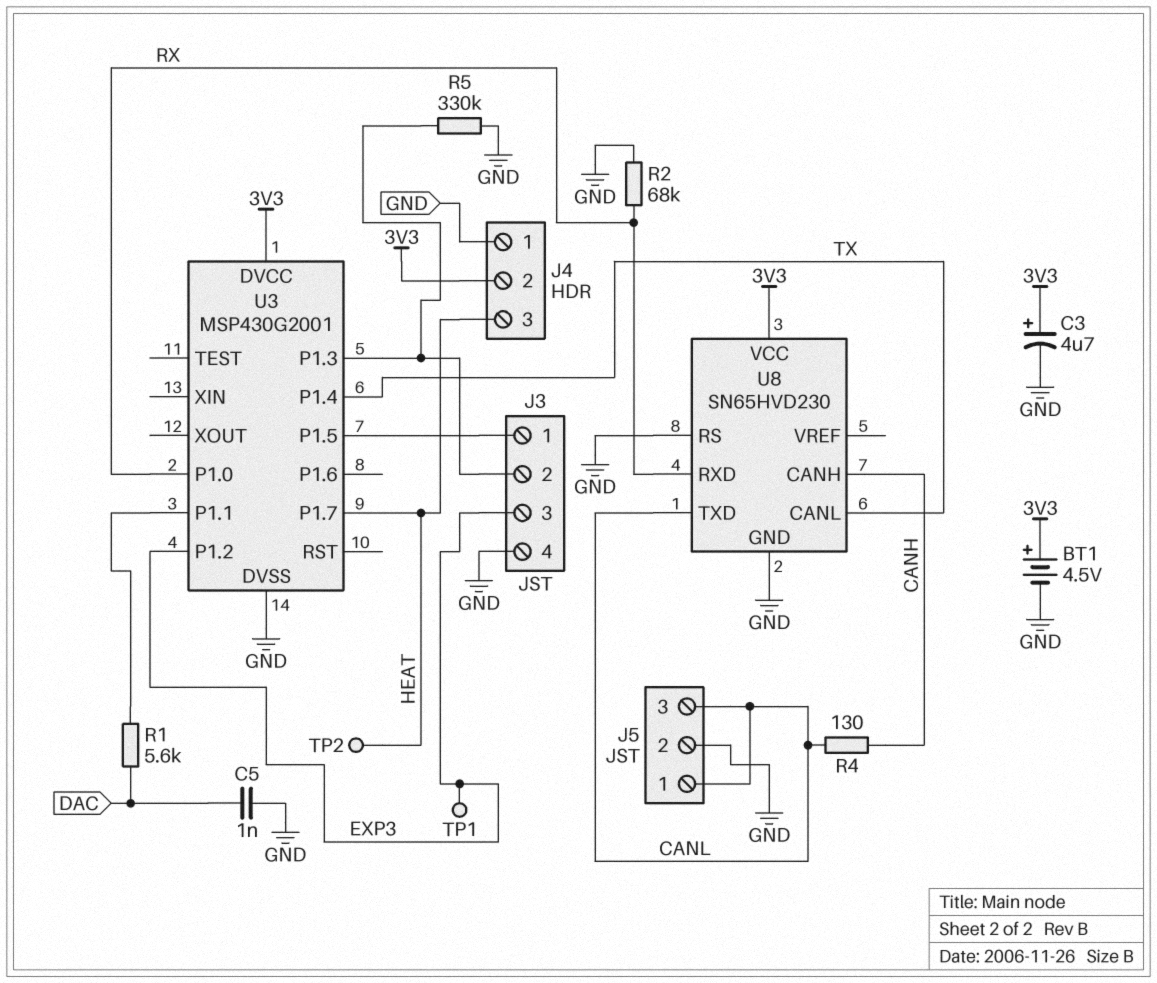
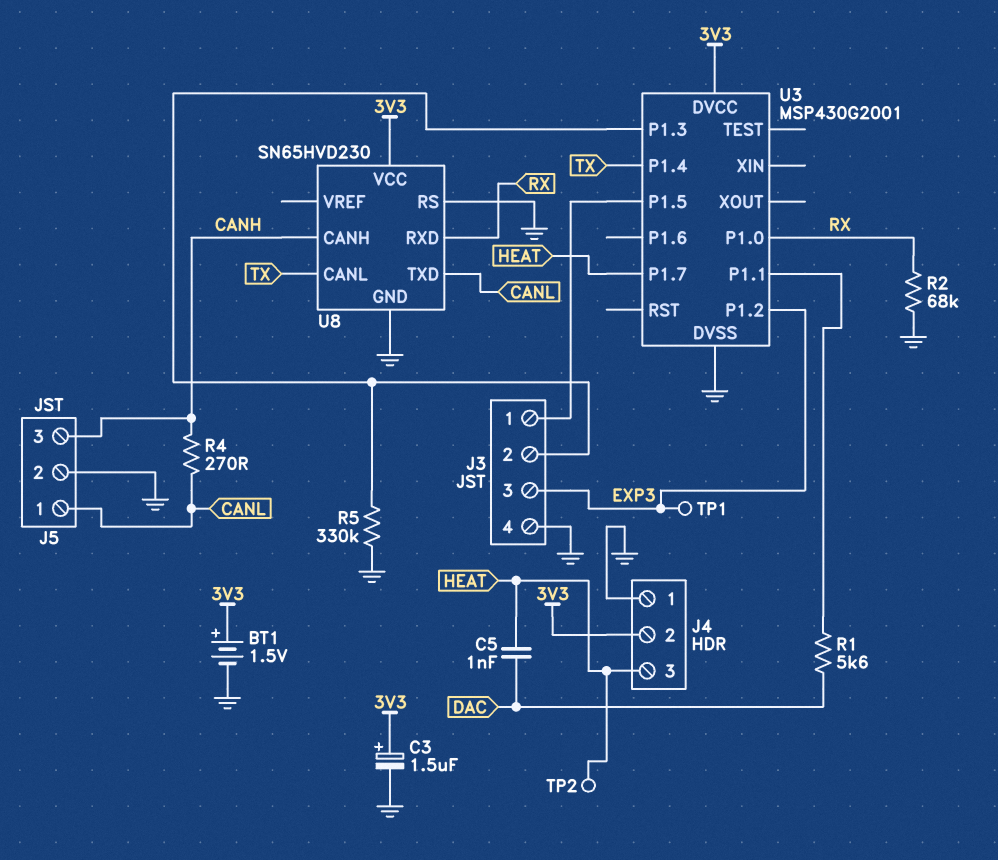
BT1: 4.5V (plus 3V3, minus GND) -> 1.5V (plus 3V3, minus GND)
C3: 4.7uF (plus 3V3, minus GND) -> 1.5uF (plus 3V3, minus GND)
C5: 1nF (DAC, GND) -> 1nF (DAC, HEAT)
J5 pin 3: CANL -> CANH
R4: 130 (CANH, CANL) -> 270 (CANH, CANL)

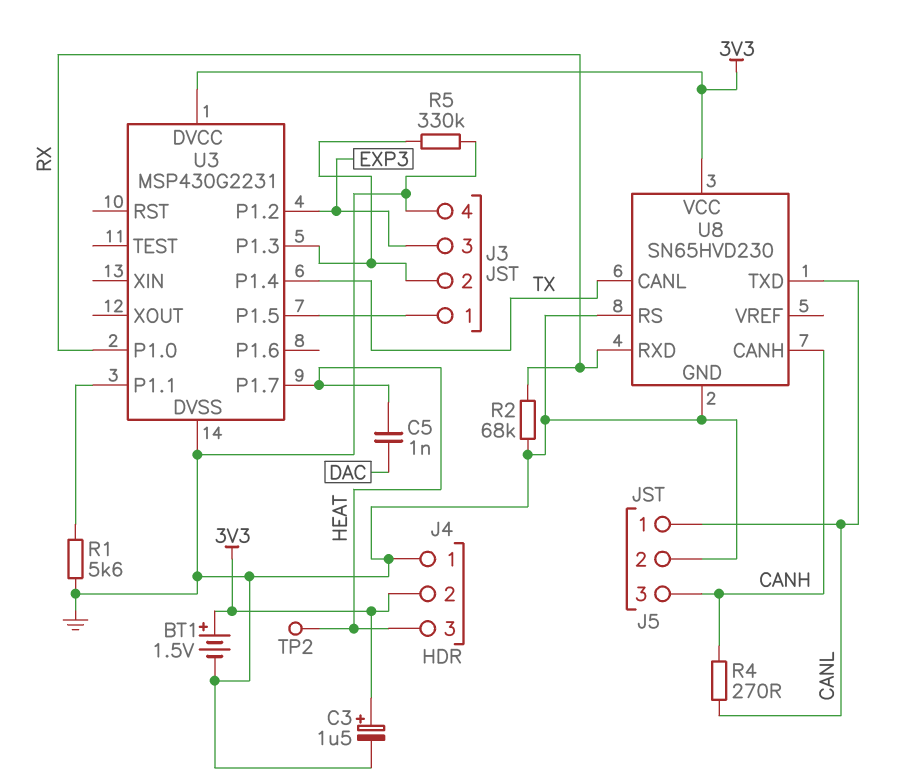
R1: 5.6k (DAC, U3/P1.1) -> 5.6k (GND, U3/P1.1)
TP1: test point (EXP3) -> none
U3: MSP430G2001 -> MSP430G2231

